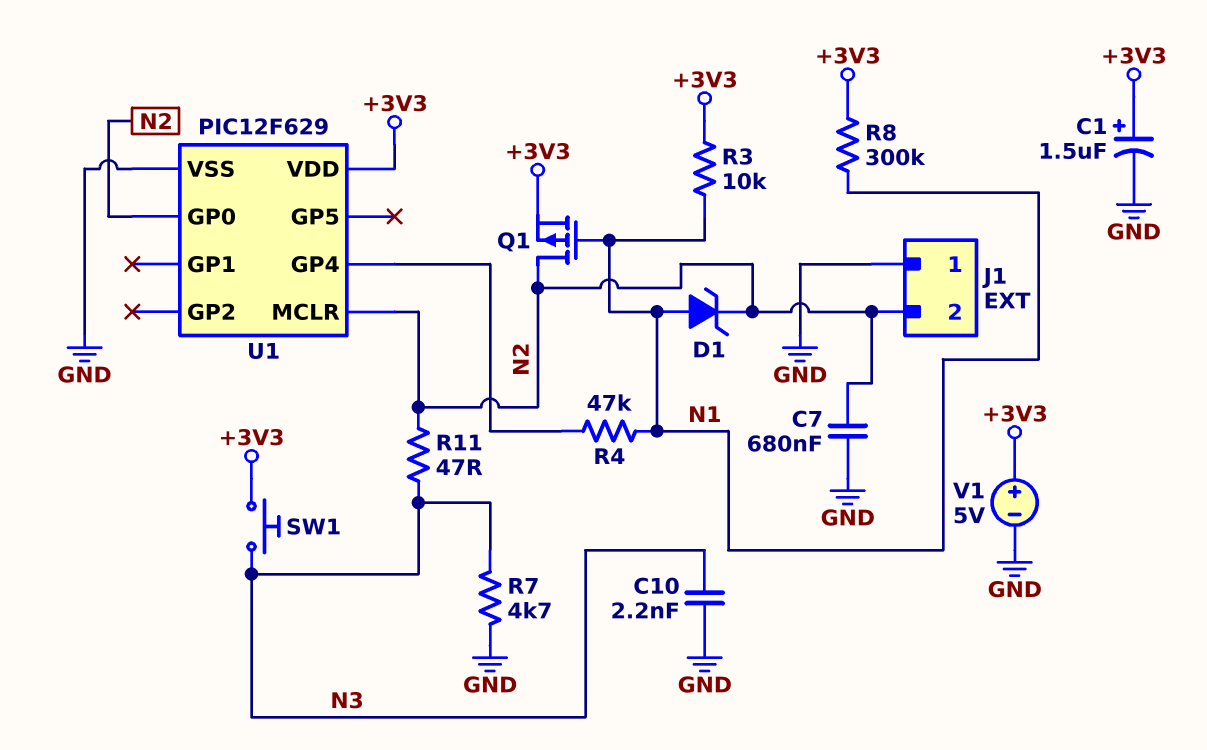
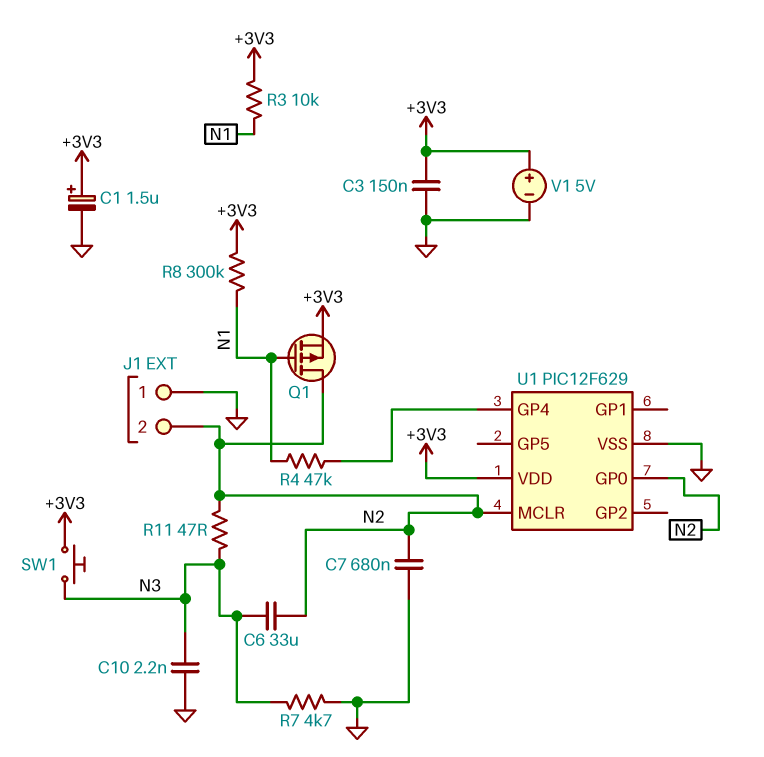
C3: none -> 150nF (+3V3, GND)
C6: none -> 33uF (N2, N3)
D1: zener (A N1, K N2) -> none

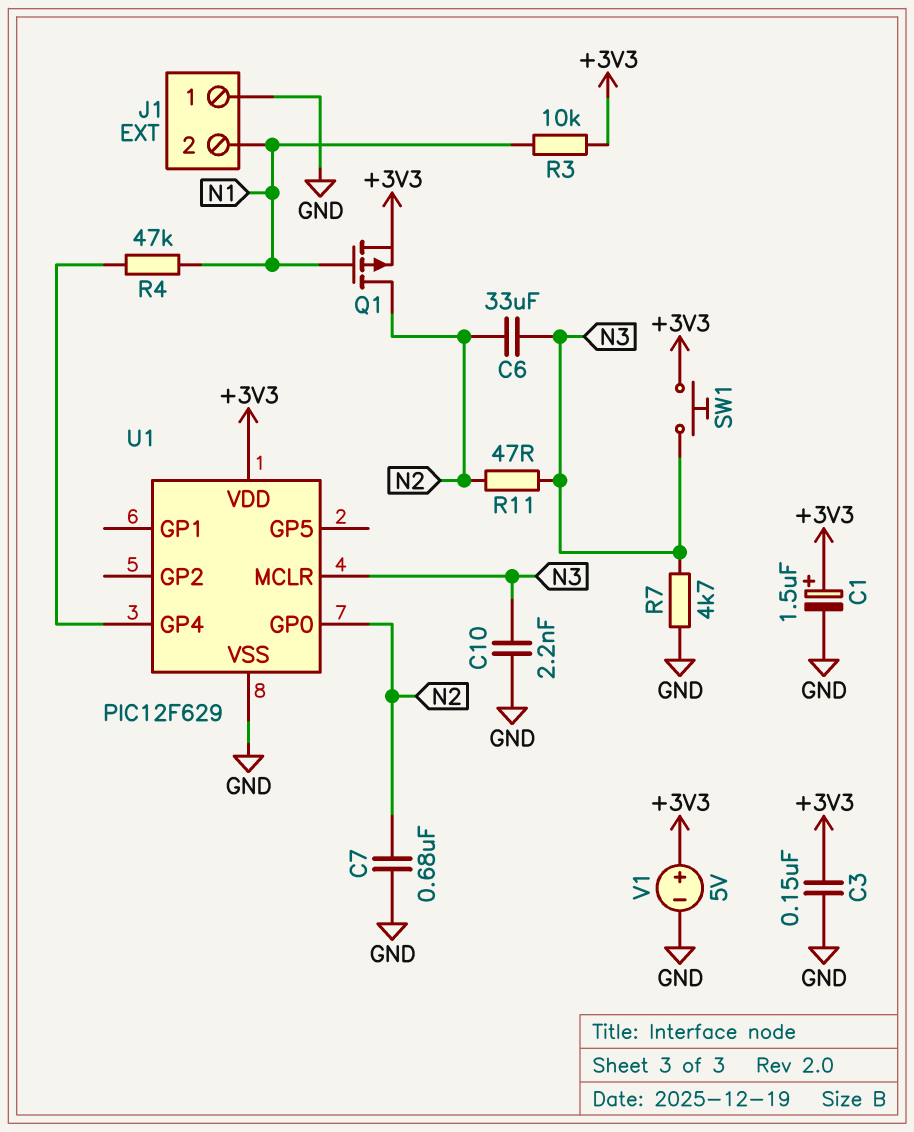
J1 pin 2: N2 -> N1
R8: 300k (+3V3, N1) -> none
U1 pin MCLR: N2 -> N3

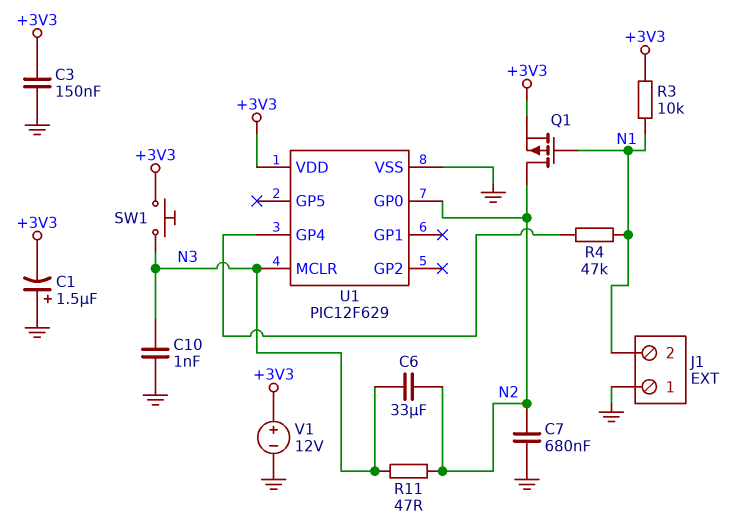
C1: 1.5uF (plus +3V3, minus GND) -> 1.5uF (plus GND, minus +3V3)
C10: 2.2nF (GND, N3) -> 1nF (GND, N3)
R7: 4.7k (GND, N3) -> none
V1: 5V (plus +3V3, minus GND) -> 12V (plus +3V3, minus GND)

